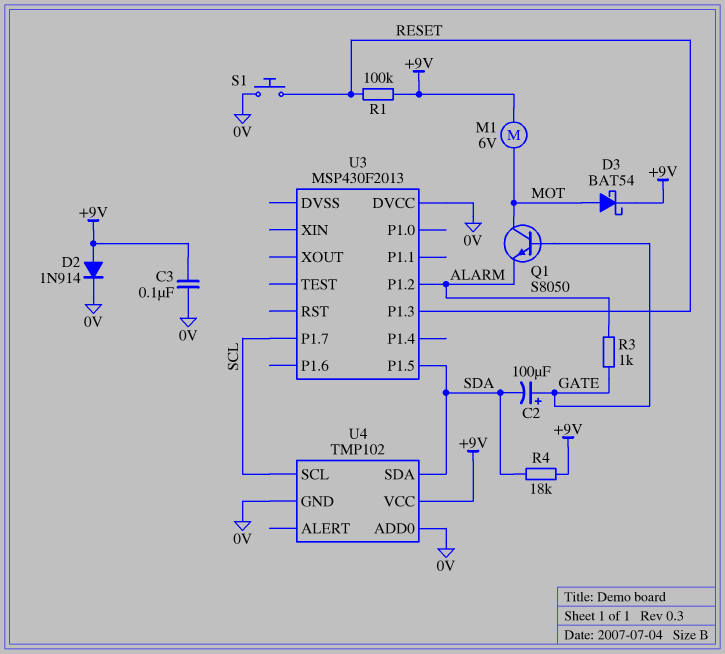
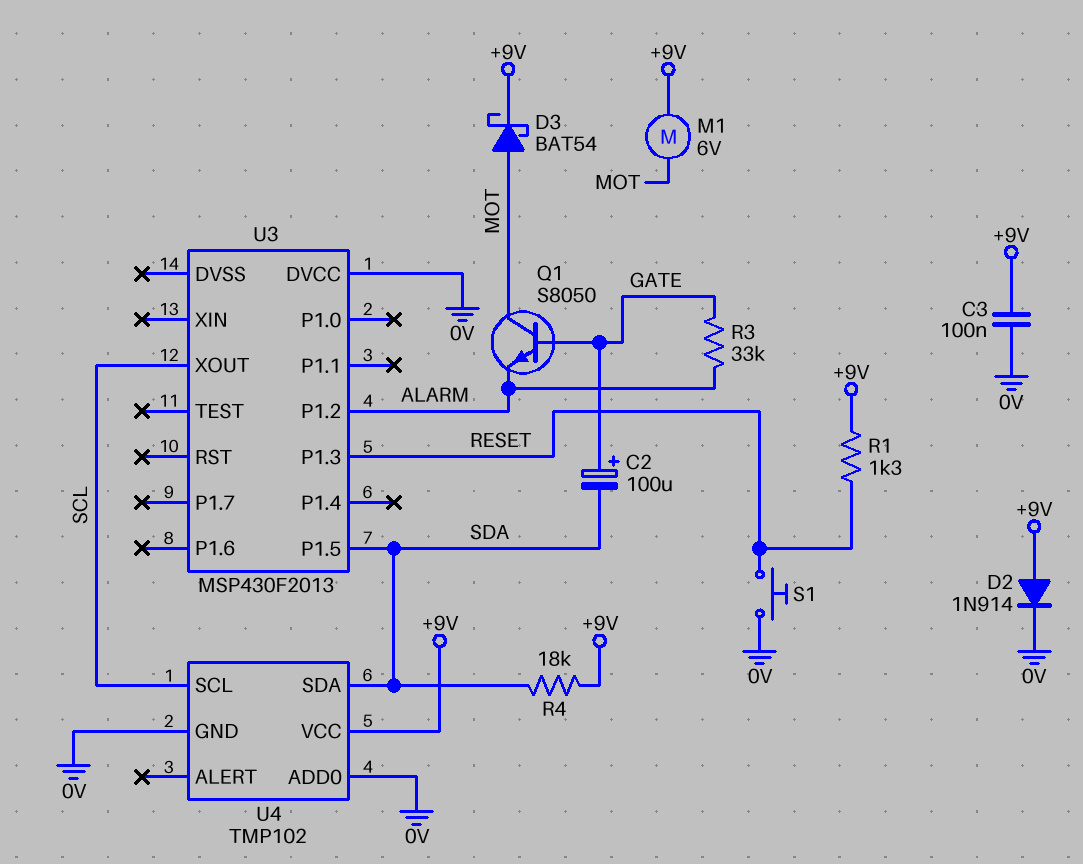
R1: 100k (+9V, RESET) -> 1.3k (+9V, RESET)
R3: 1k (ALARM, GATE) -> 33k (ALARM, GATE)
U3 pin P1.7: SCL -> none
U3 pin XOUT: none -> SCL

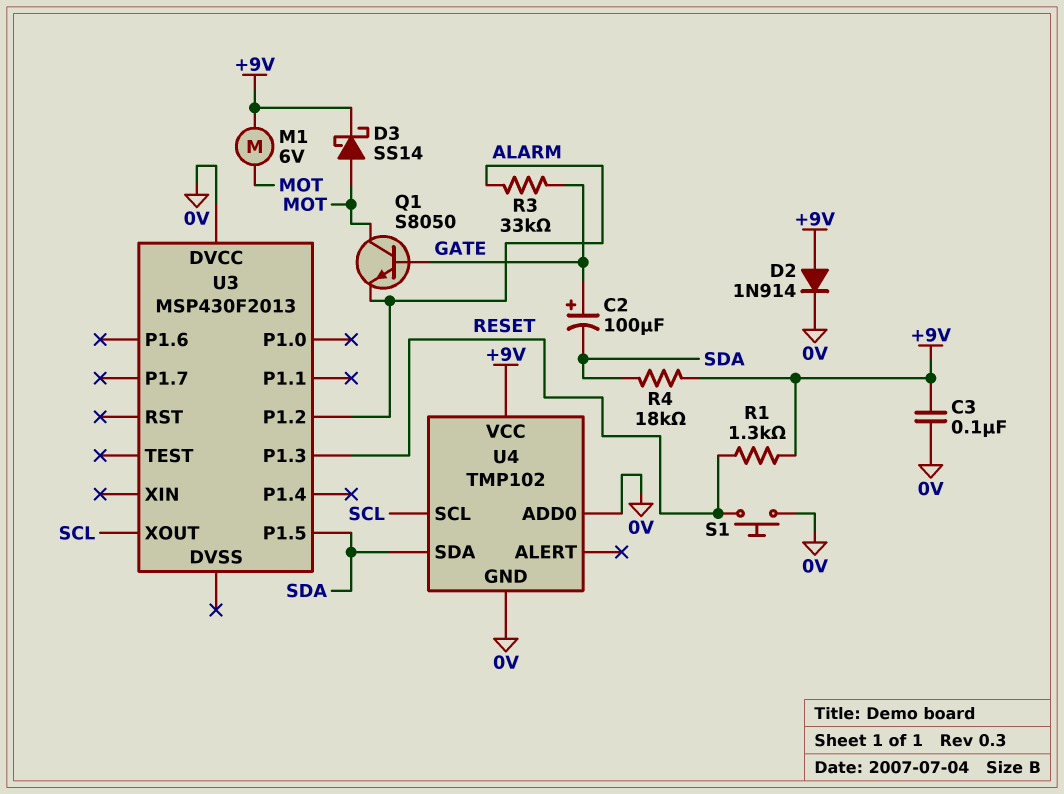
D3: schottky BAT54 (A MOT, K +9V) -> schottky SS14 (A MOT, K +9V)

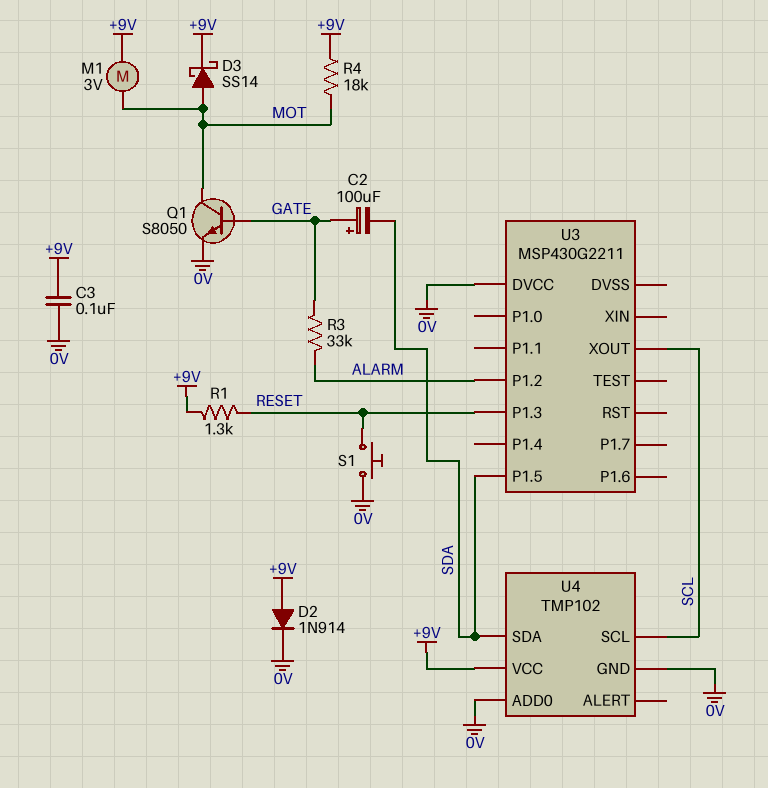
M1: motor 6V (+9V, MOT) -> motor 3V (+9V, MOT)
Q1: NPN S8050 (B GATE, C MOT, E ALARM) -> NPN S8050 (B GATE, C MOT, E 0V)
R4: 18k (+9V, SDA) -> 18k (+9V, MOT)
U3: MSP430F2013 -> MSP430G2211

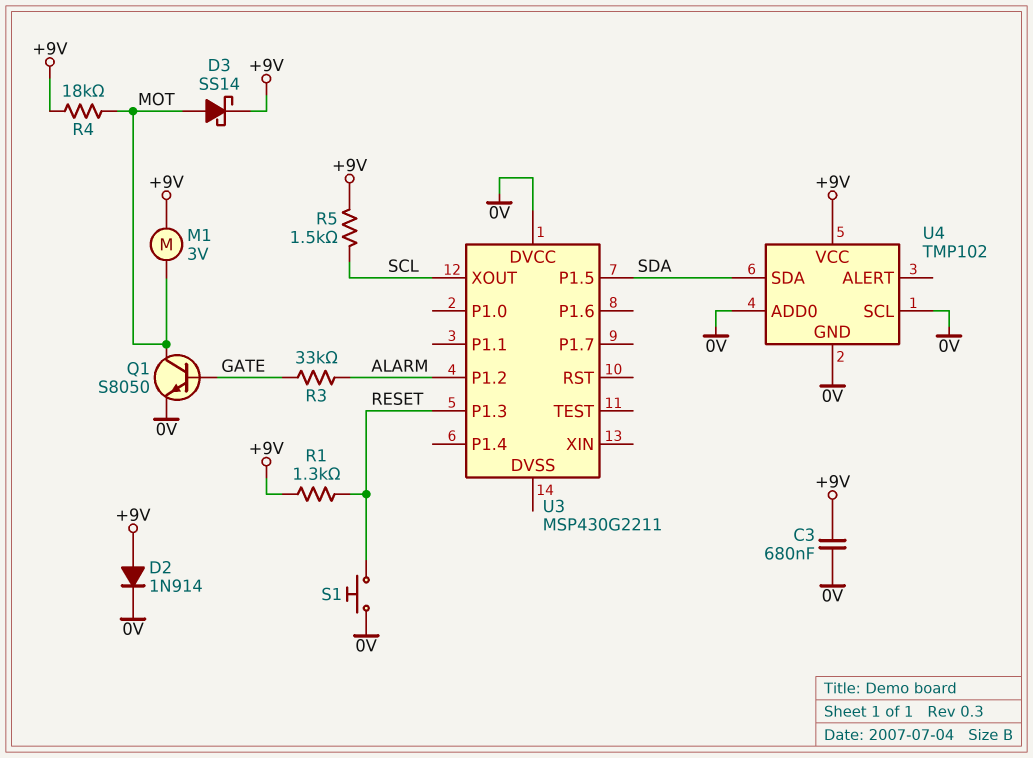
C2: 100uF (plus GATE, minus SDA) -> none
C3: 100nF (+9V, 0V) -> 680nF (+9V, 0V)
R5: none -> 1.5k (+9V, SCL)
U4 pin SCL: SCL -> 0V

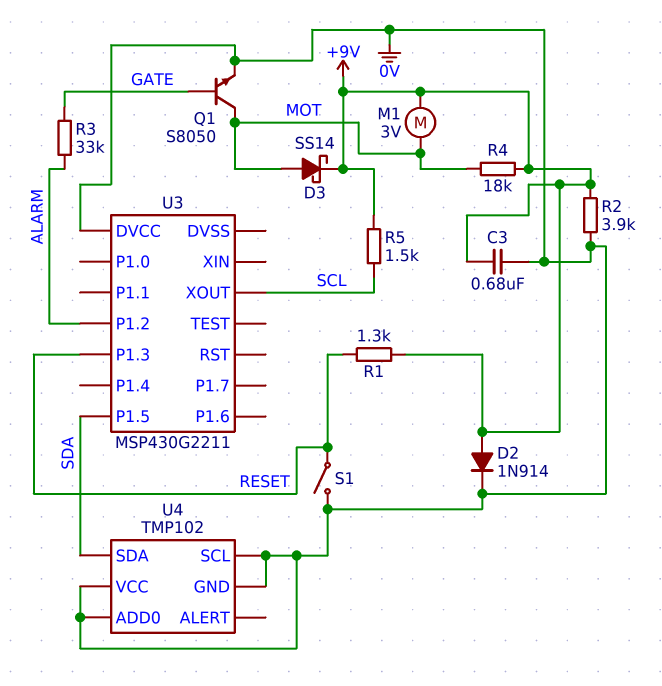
R2: none -> 3.9k (+9V, 0V)
S1: button (0V, RESET) -> switch (0V, RESET)
U4 pin VCC: +9V -> 0V

